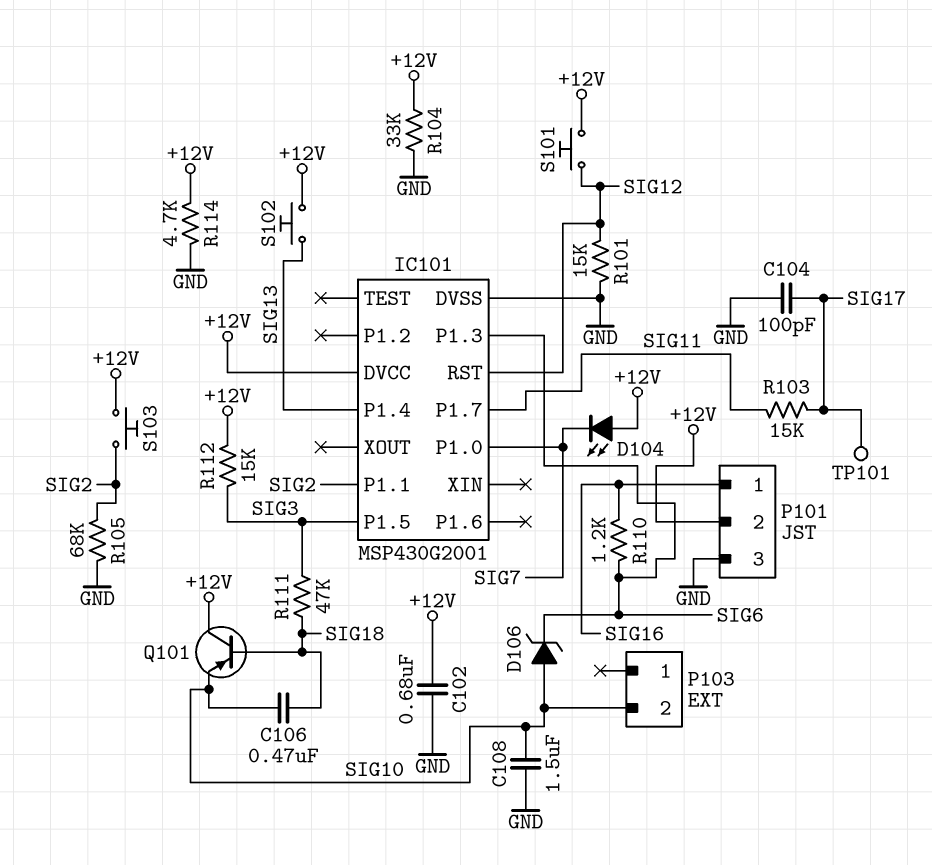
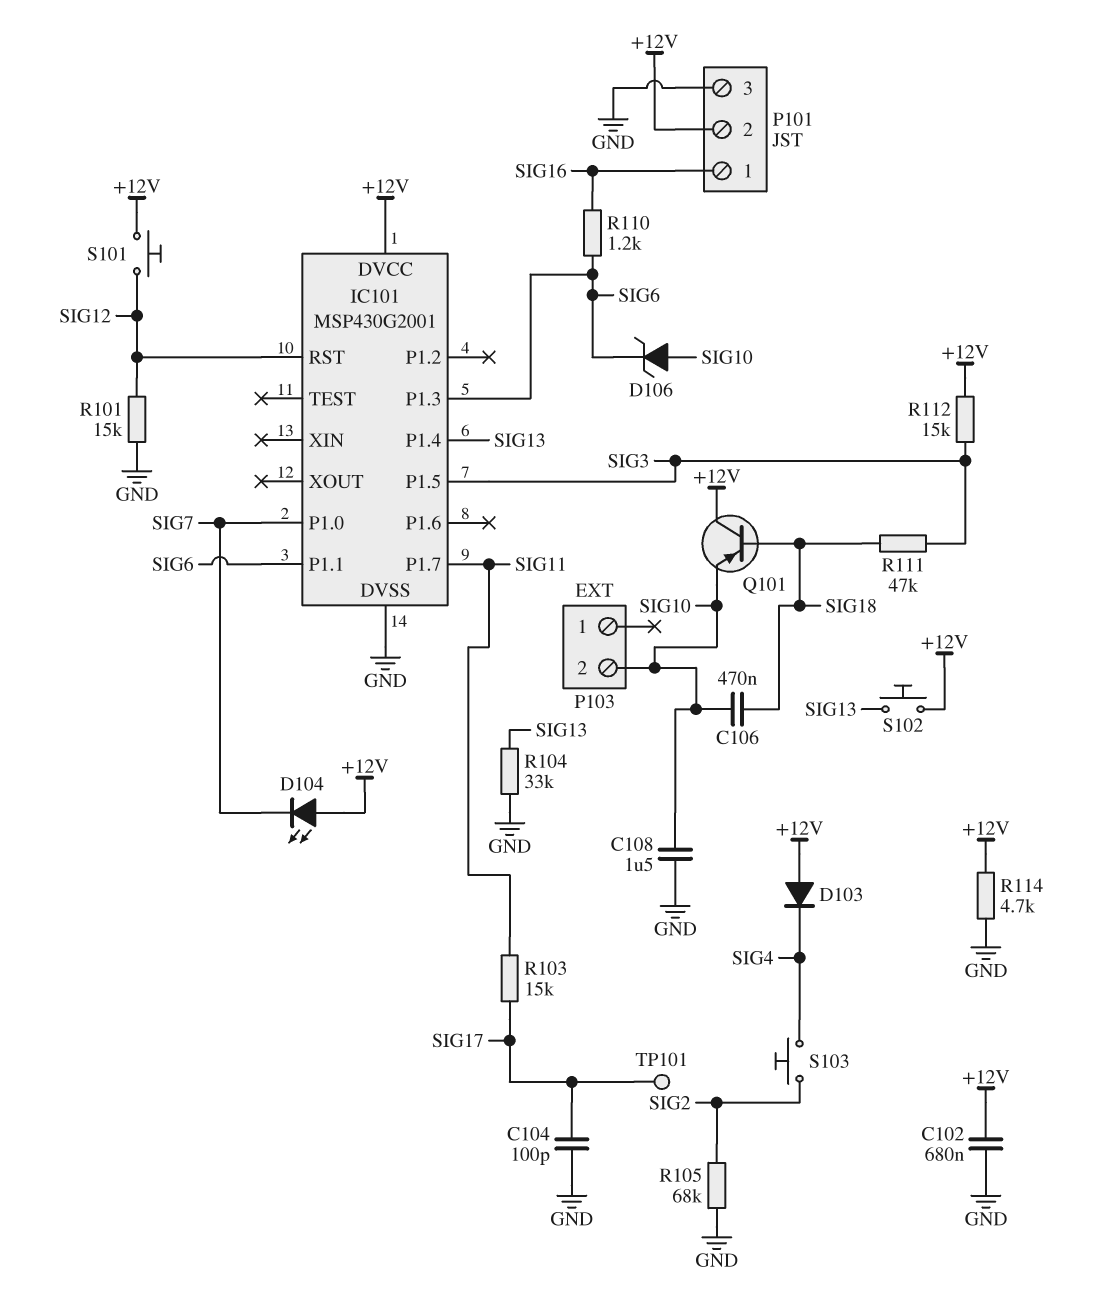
D103: none -> diode (A +12V, K SIG4)
IC101 pin P1.1: SIG2 -> SIG6
R104: 33k (+12V, GND) -> 33k (GND, SIG13)
S103: button (+12V, SIG2) -> button (SIG2, SIG4)

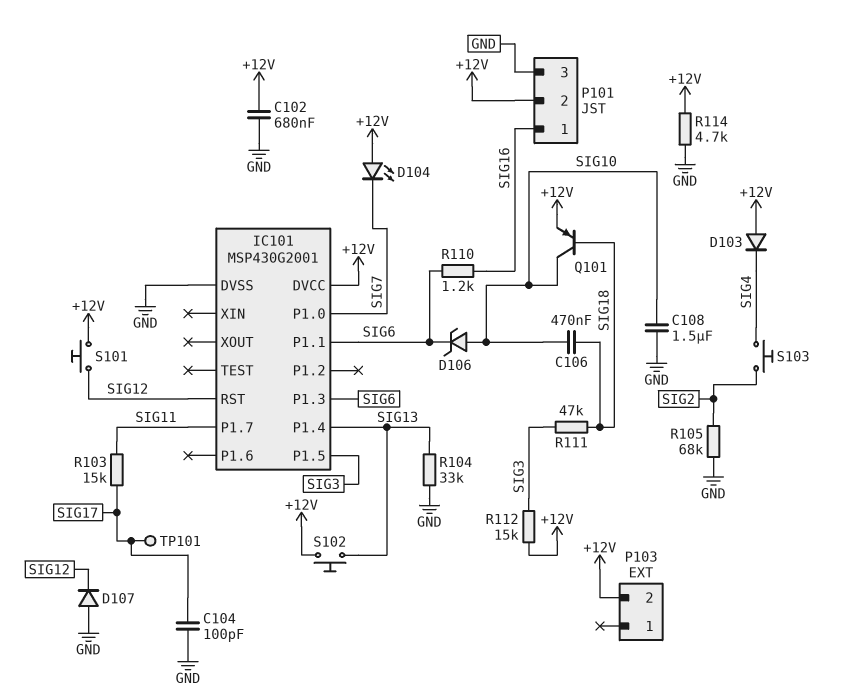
D107: none -> diode (A GND, K SIG12)
P103 pin 2: SIG10 -> +12V
Q101: PNP (B SIG18, C +12V, E SIG10) -> PNP (B SIG18, C SIG10, E +12V)
R101: 15k (GND, SIG12) -> none

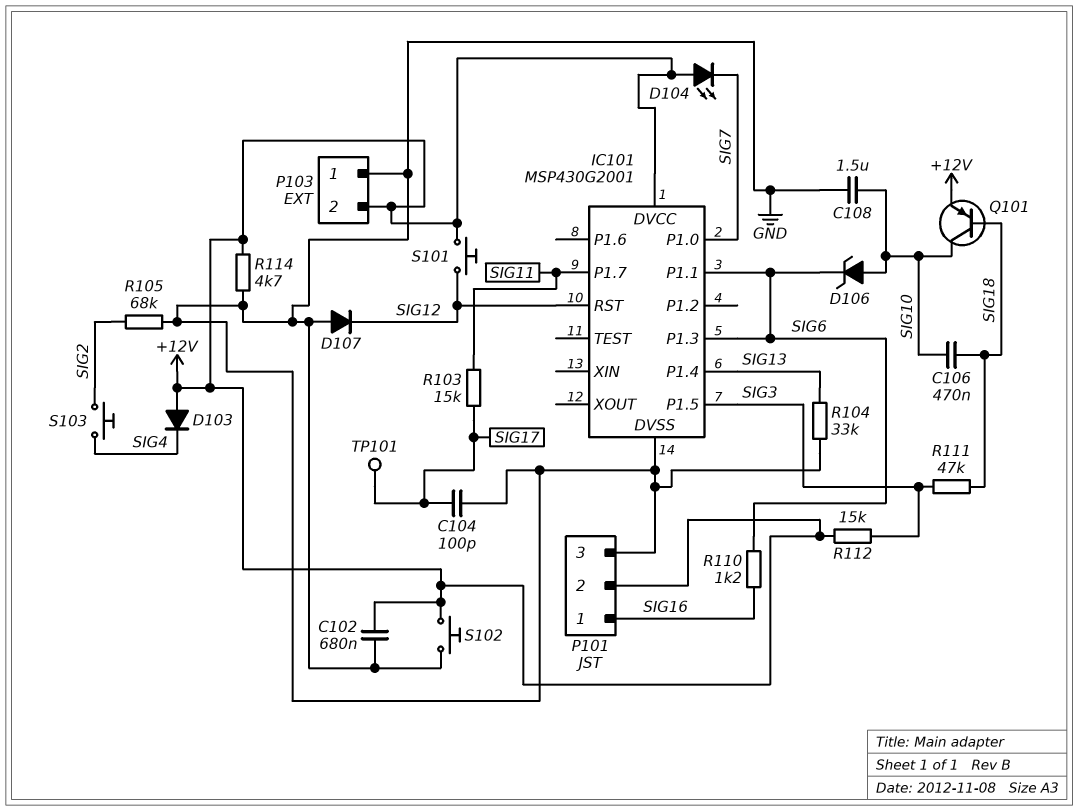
P103 pin 1: none -> GND
S102: button (+12V, SIG13) -> button (+12V, GND)

